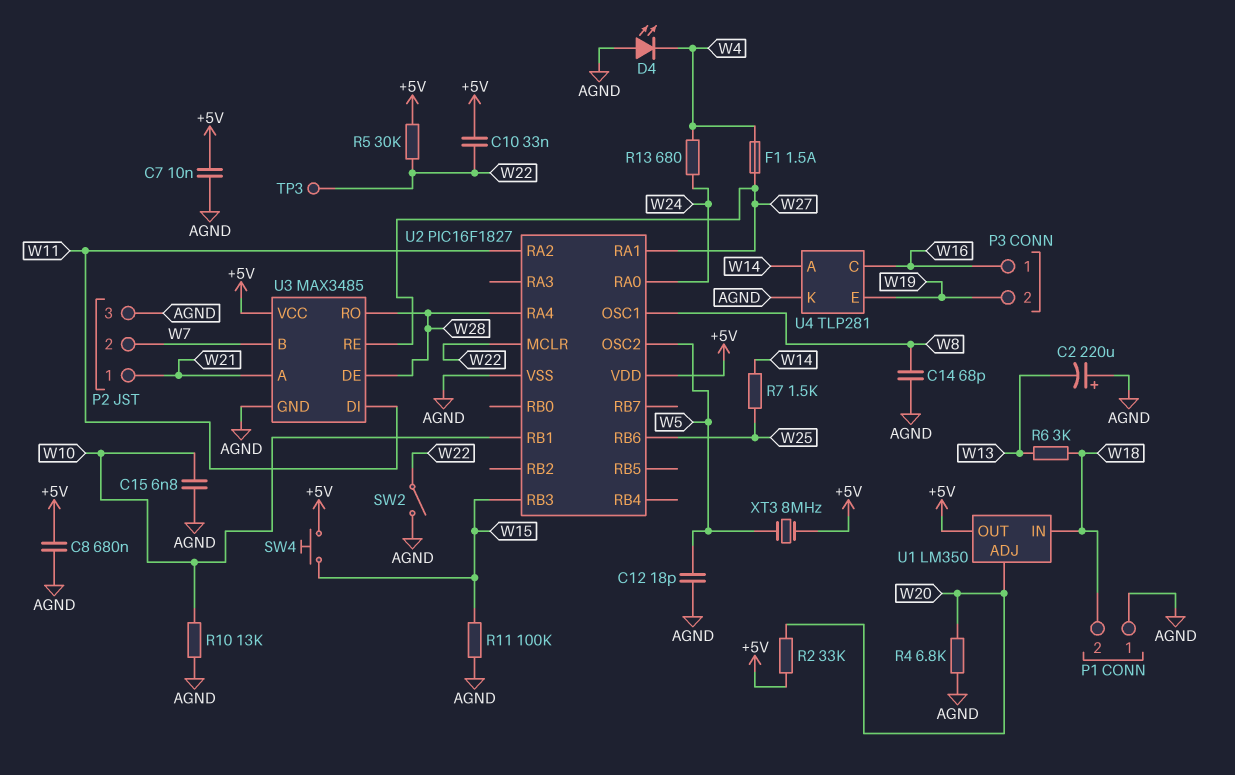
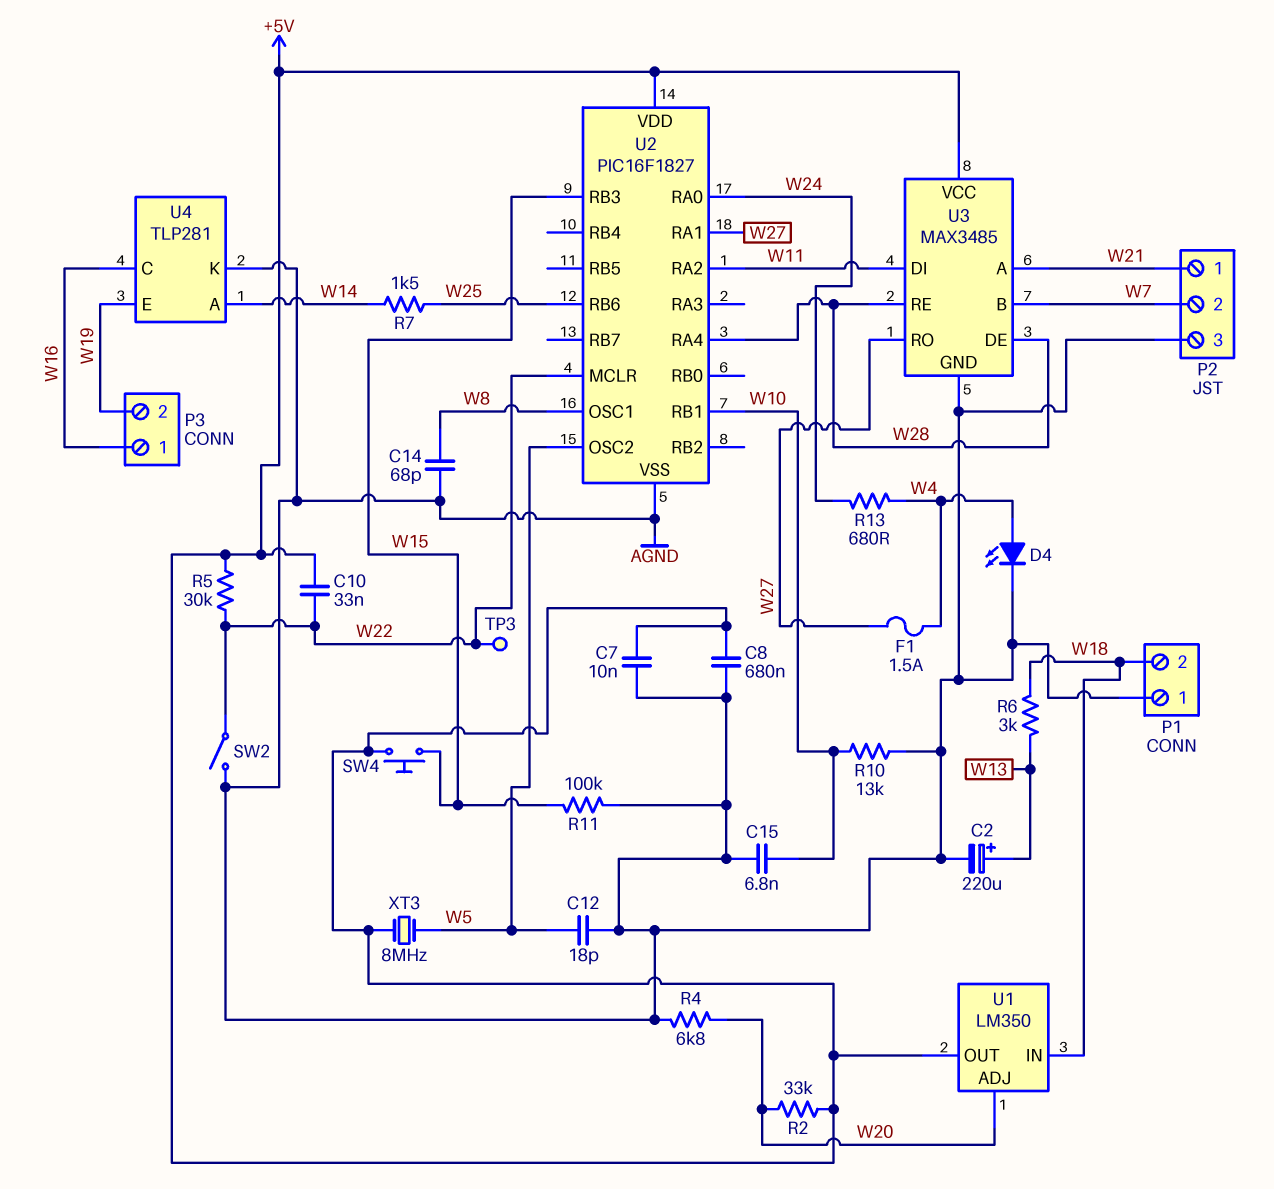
C2: 220uF (plus AGND, minus W13) -> 220uF (plus W13, minus AGND)
D4: LED (A AGND, K W4) -> LED (A W4, K AGND)
U3 pin RE: W27 -> W28
U3 pin RO: W28 -> W27

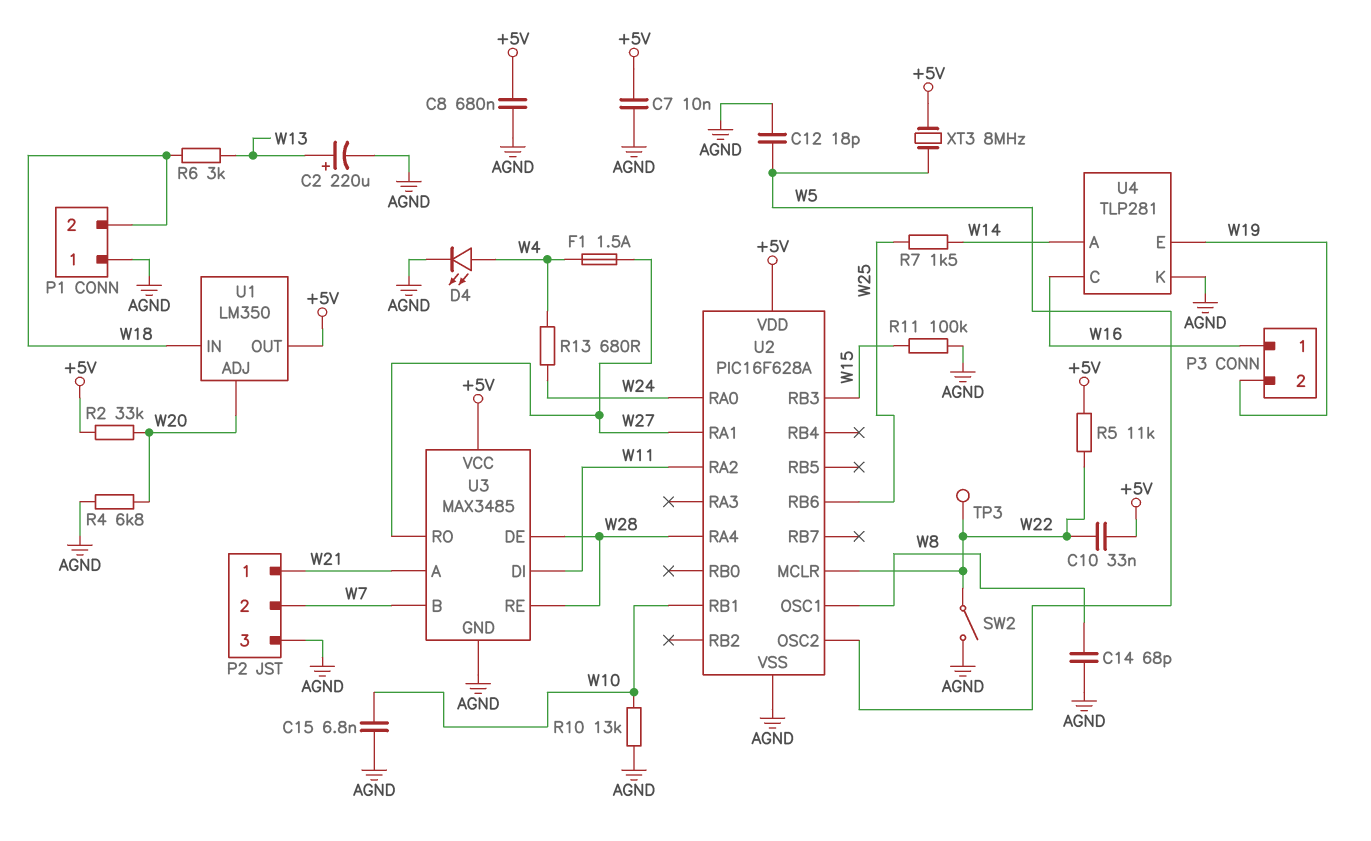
R5: 30k (+5V, W22) -> 11k (+5V, W22)
SW4: button (+5V, W15) -> none
U2: PIC16F1827 -> PIC16F628A

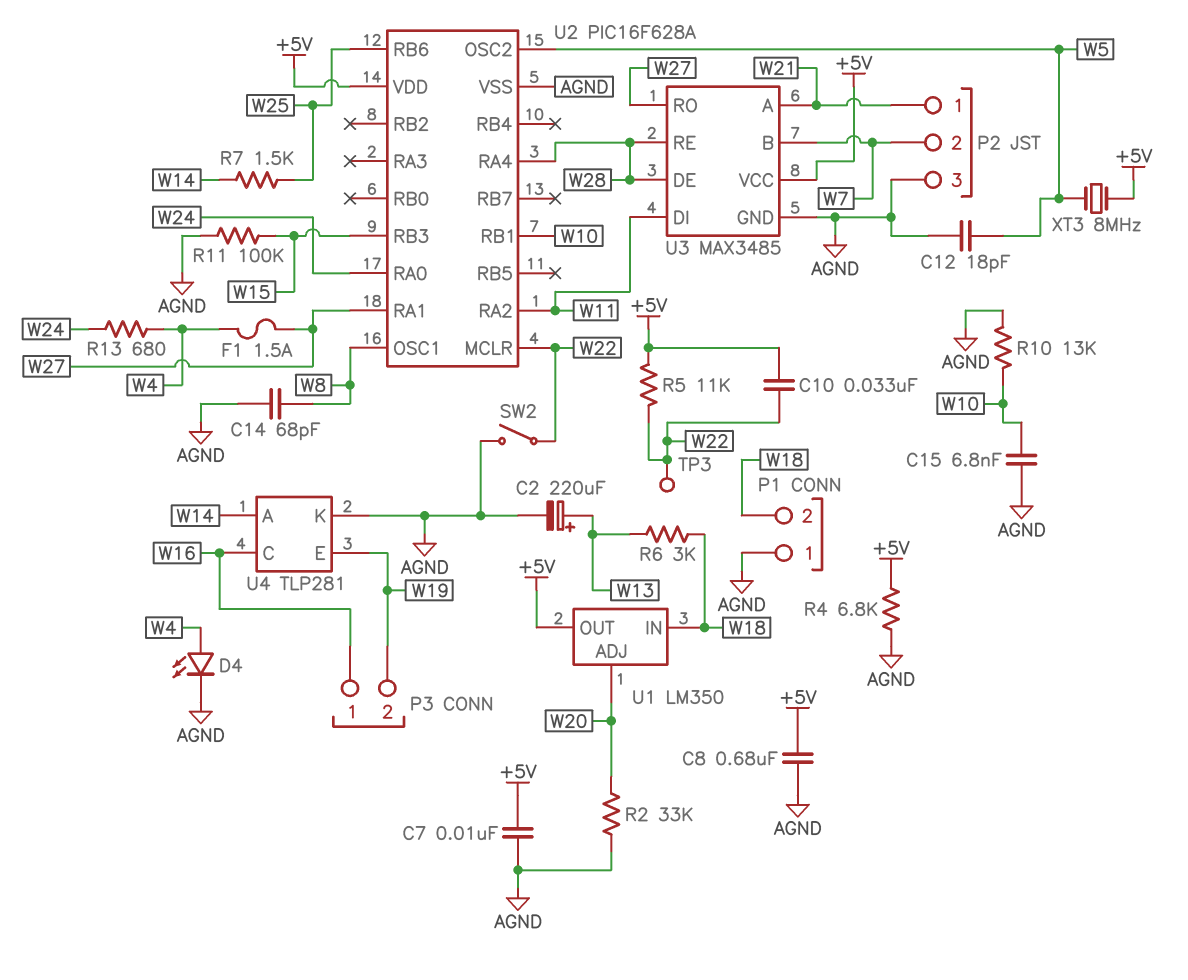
R2: 33k (+5V, W20) -> 33k (AGND, W20)
R4: 6.8k (AGND, W20) -> 6.8k (+5V, AGND)

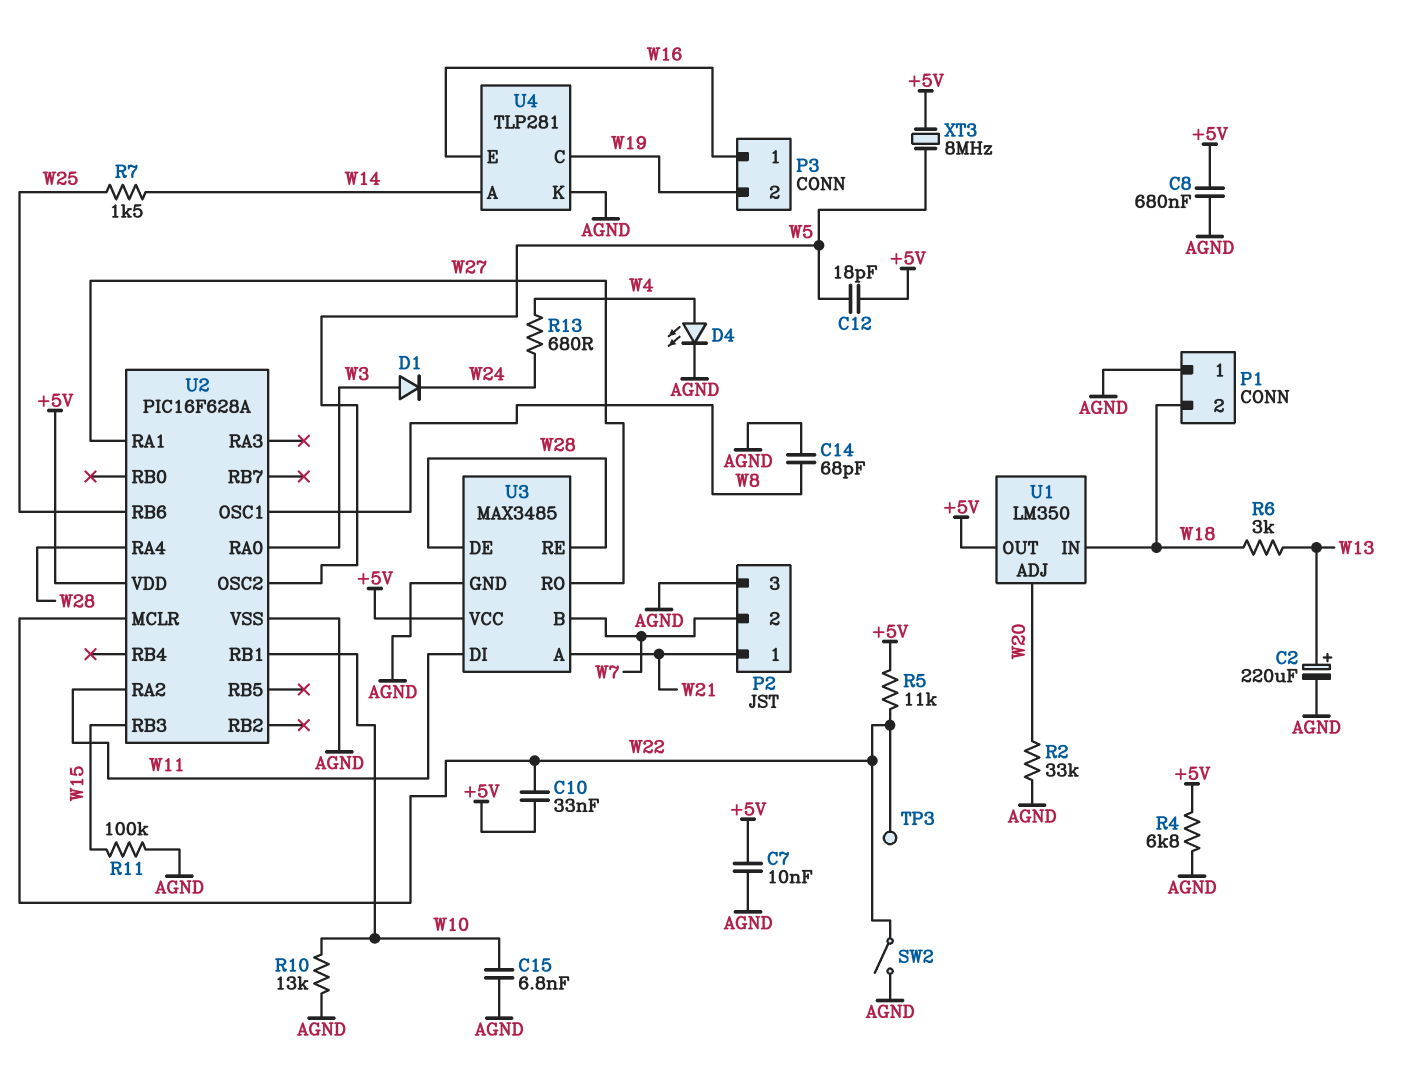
C12: 18pF (AGND, W5) -> 18pF (+5V, W5)
D1: none -> diode (A W3, K W24)
F1: 1.5A (W4, W27) -> none
U2 pin RA0: W24 -> W3
U4 pin C: W16 -> W19
U4 pin E: W19 -> W16

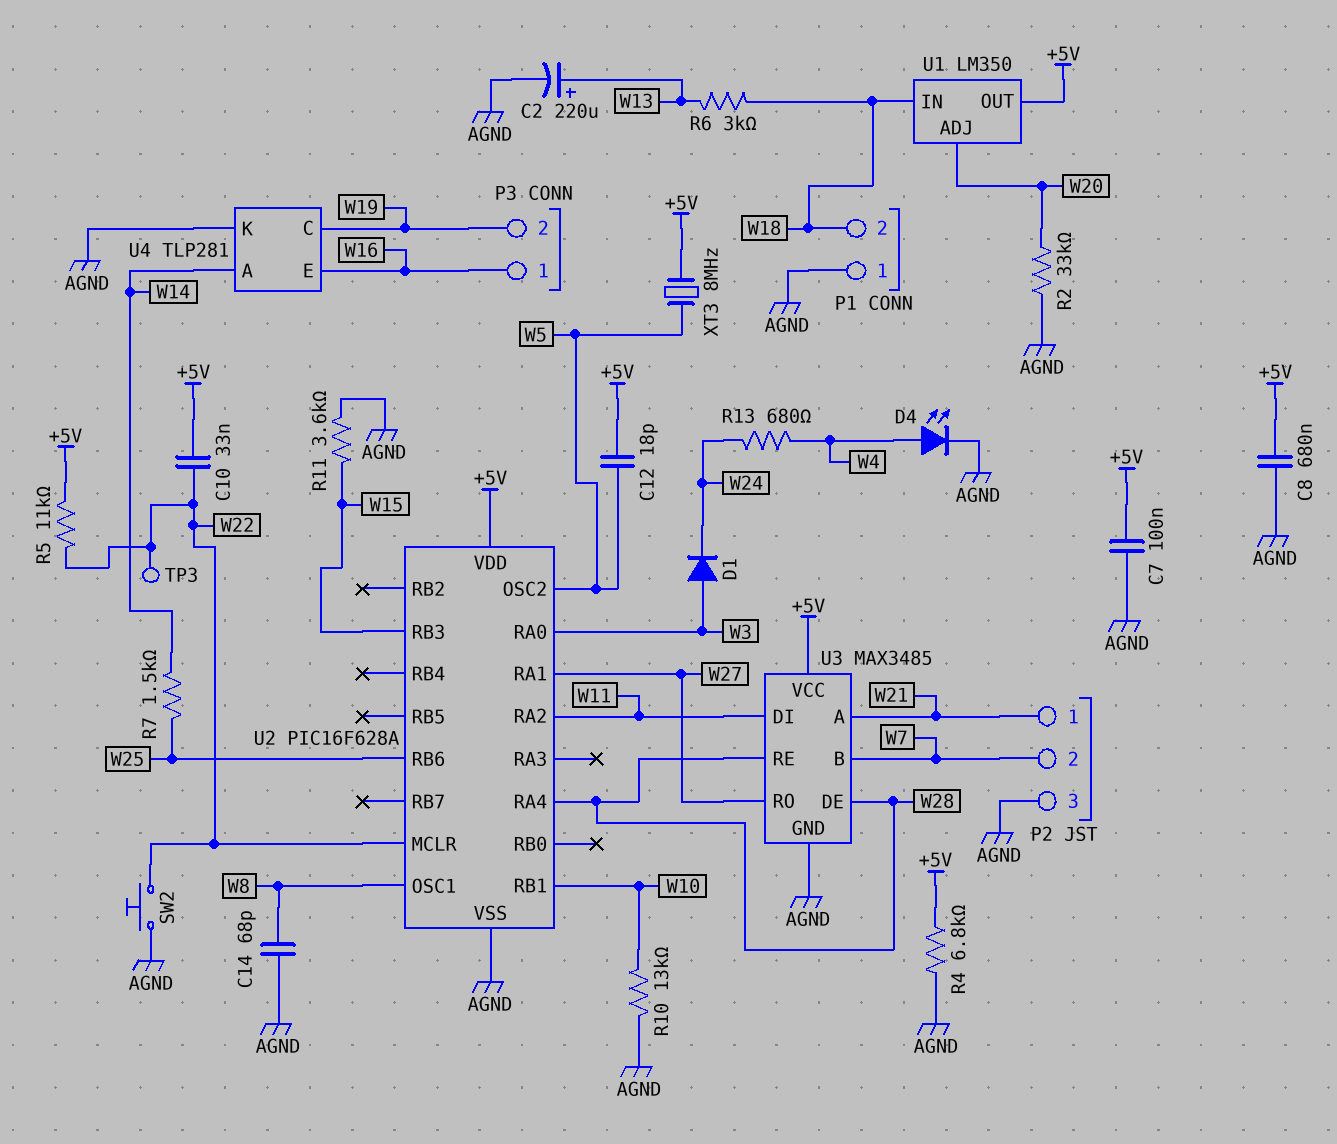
C7: 10nF (+5V, AGND) -> 100nF (+5V, AGND)
C15: 6.8nF (AGND, W10) -> none
R11: 100k (AGND, W15) -> 3.6k (AGND, W15)
SW2: switch (AGND, W22) -> button (AGND, W22)

